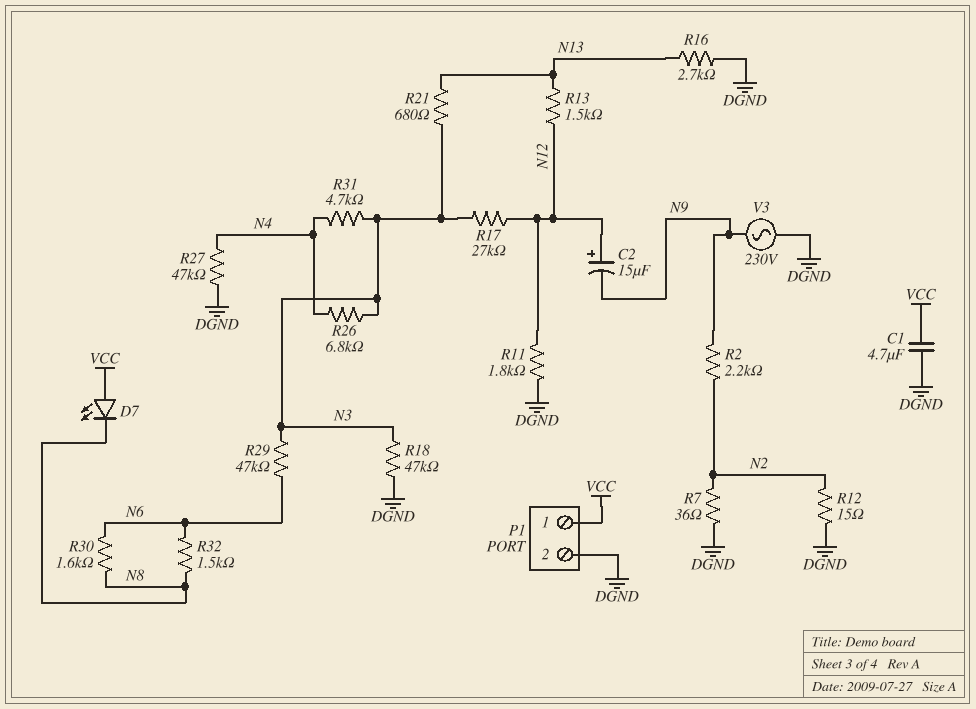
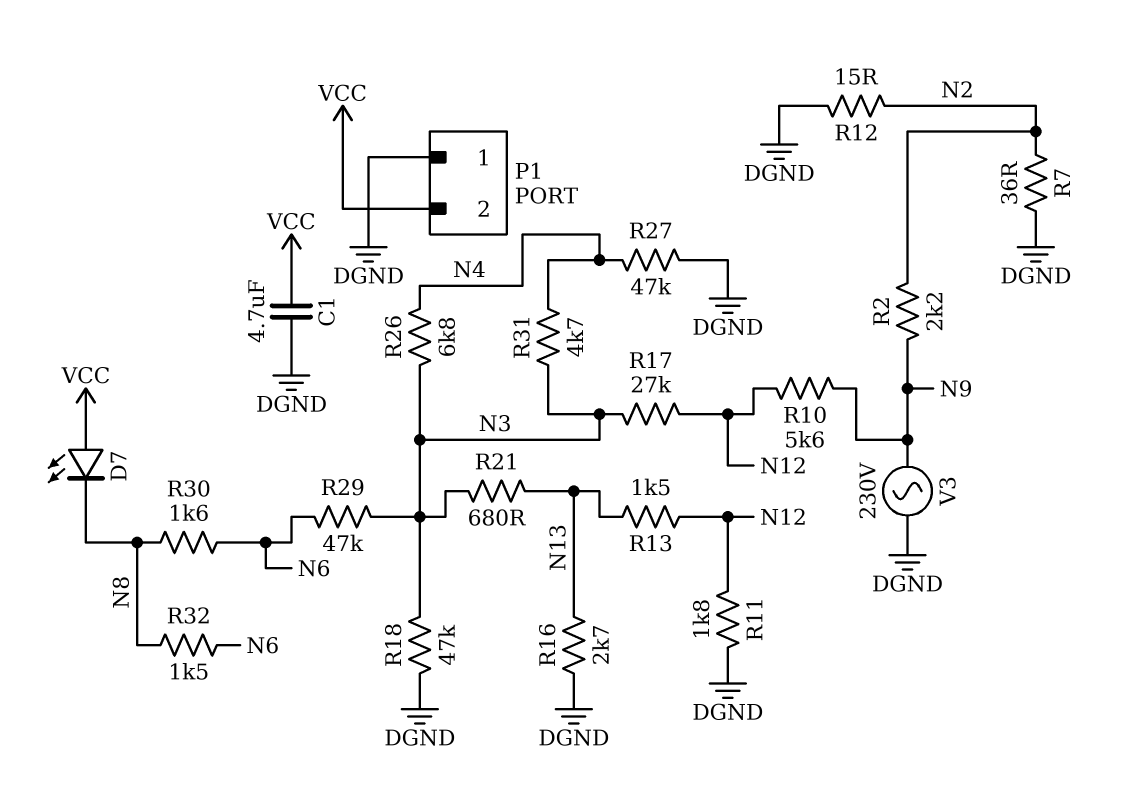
C2: 15uF (plus N12, minus N9) -> none
P1 pin 1: VCC -> DGND
P1 pin 2: DGND -> VCC
R10: none -> 5.6k (N9, N12)

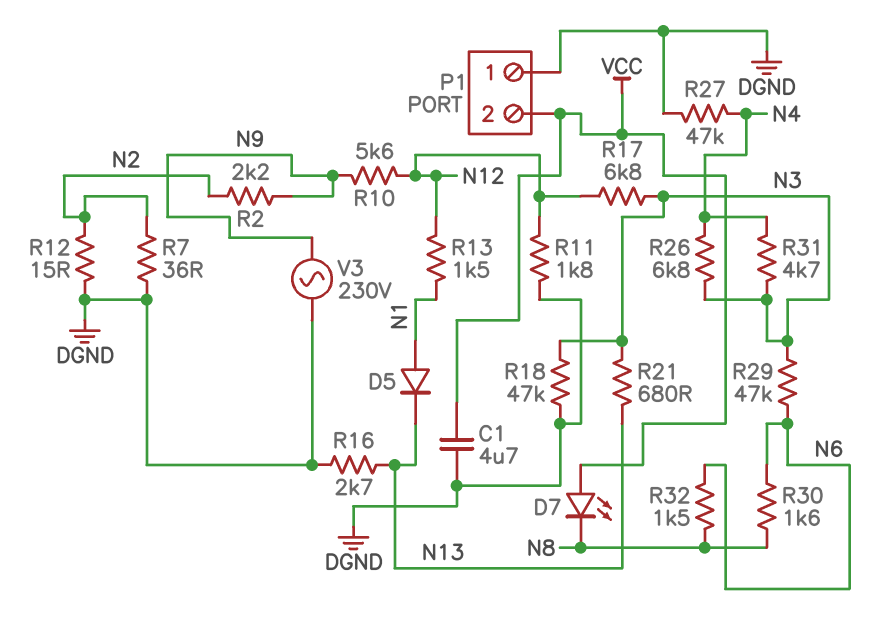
D5: none -> diode (A N1, K N13)
R13: 1.5k (N12, N13) -> 1.5k (N1, N12)
R17: 27k (N3, N12) -> 6.8k (N3, N12)

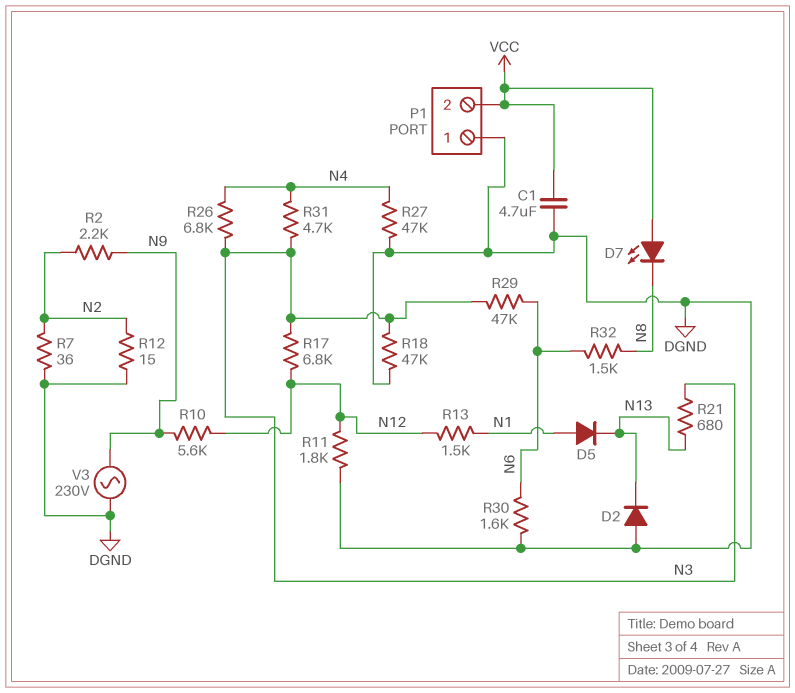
D2: none -> diode (A DGND, K N13)
R16: 2.7k (DGND, N13) -> none
R30: 1.6k (N6, N8) -> 1.6k (DGND, N6)

